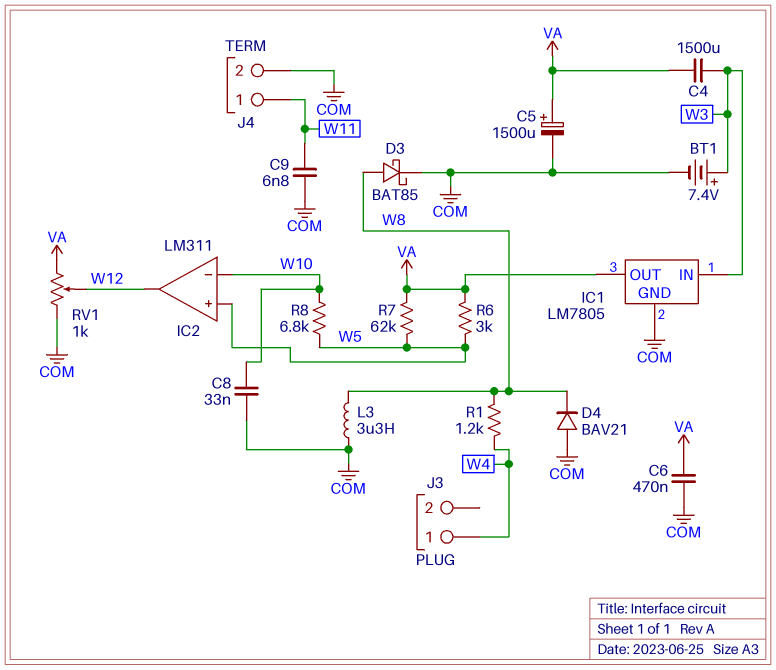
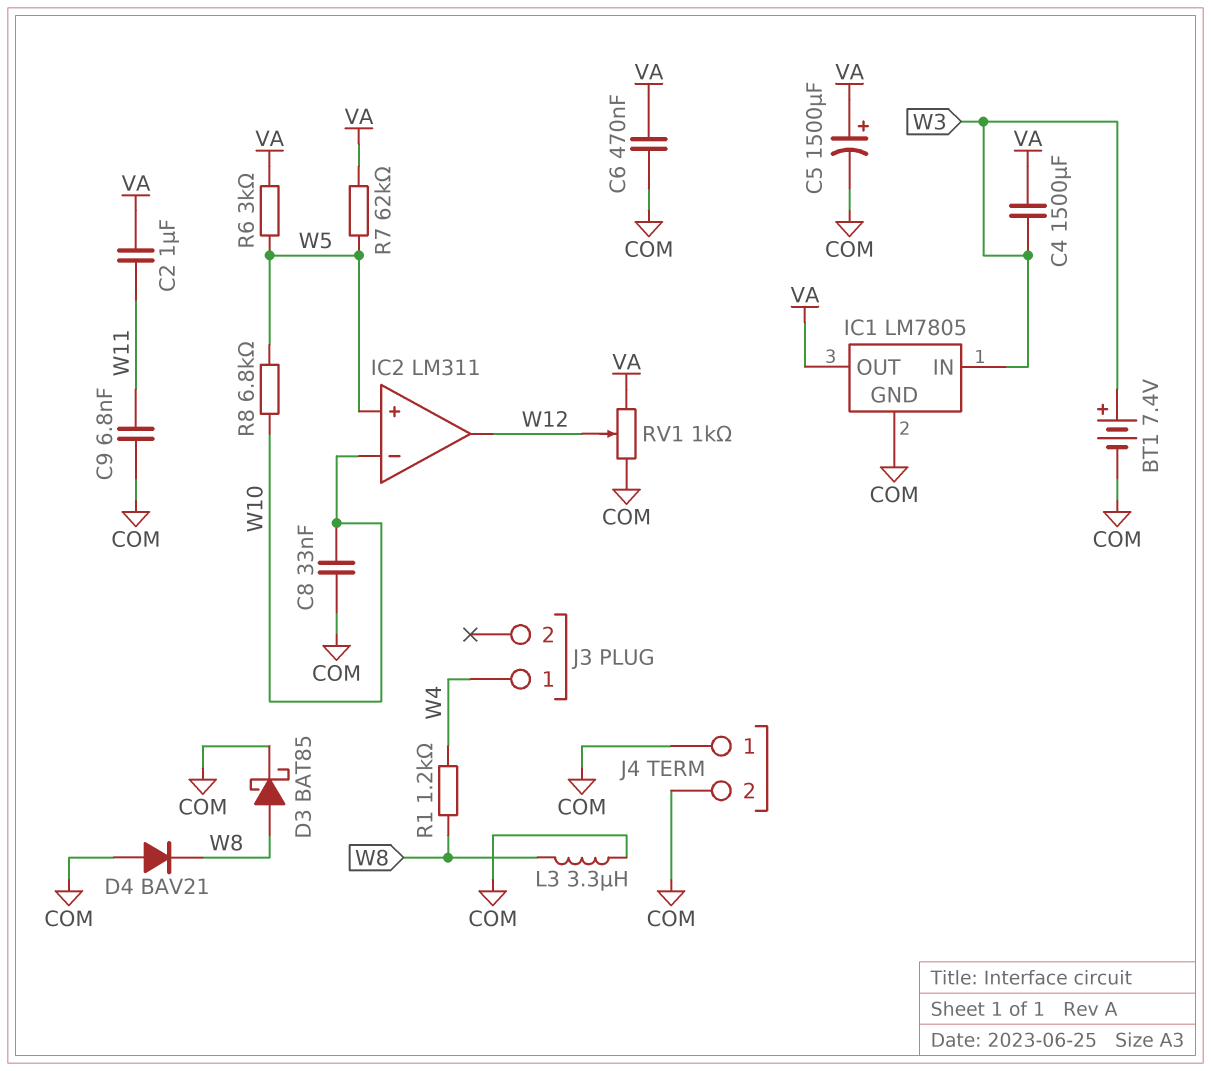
C2: none -> 1uF (VA, W11)
J4 pin 1: W11 -> COM

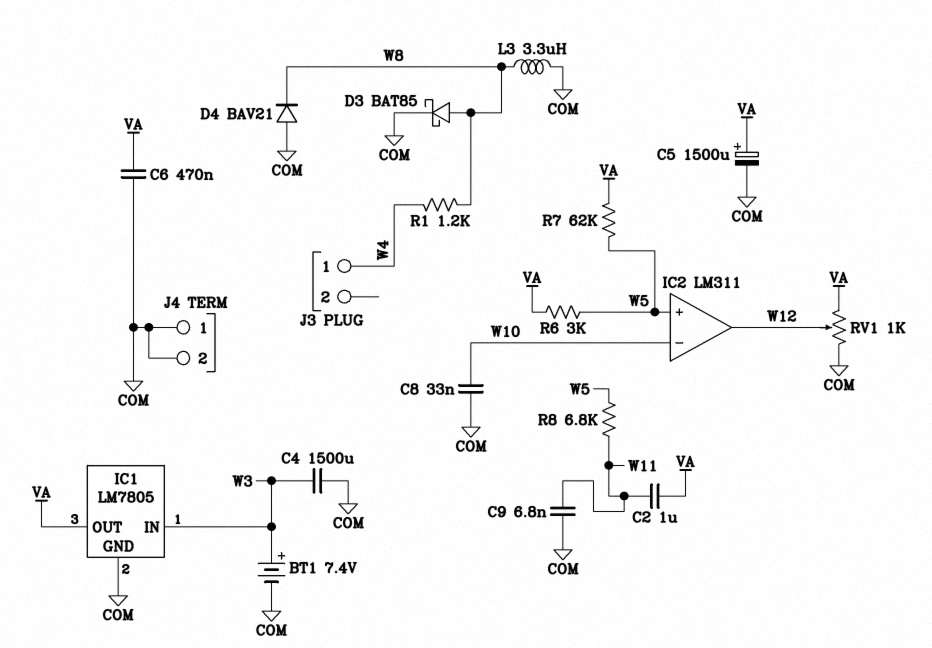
C4: 1500uF (VA, W3) -> 1500uF (COM, W3)
R8: 6.8k (W5, W10) -> 6.8k (W5, W11)

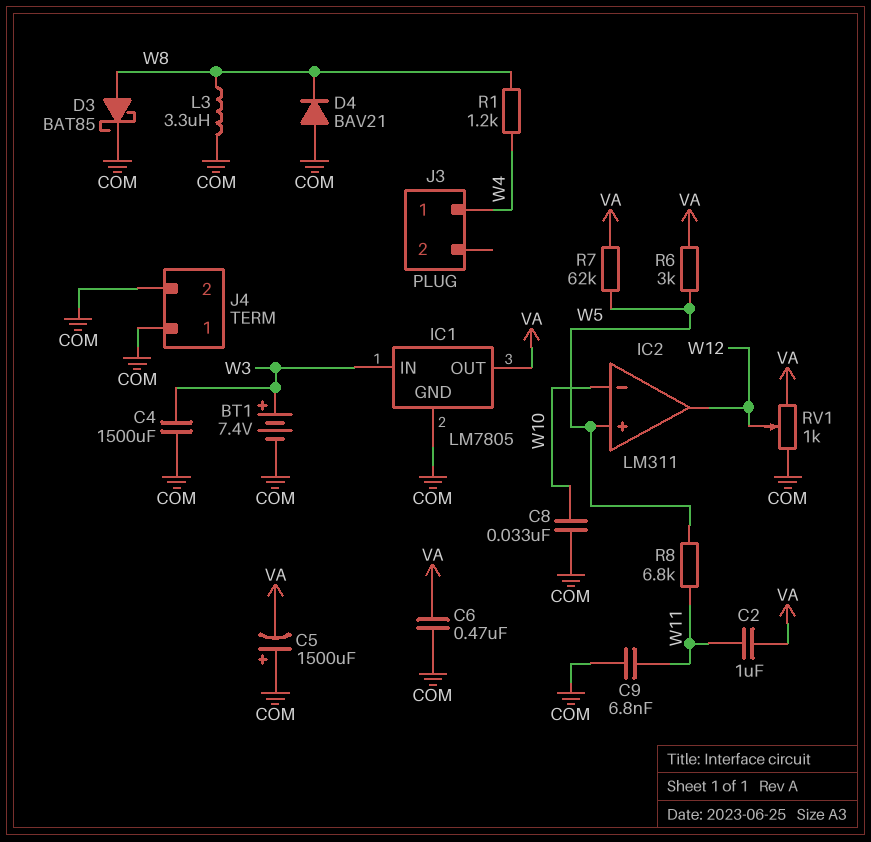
C5: 1500uF (plus VA, minus COM) -> 1500uF (plus COM, minus VA)

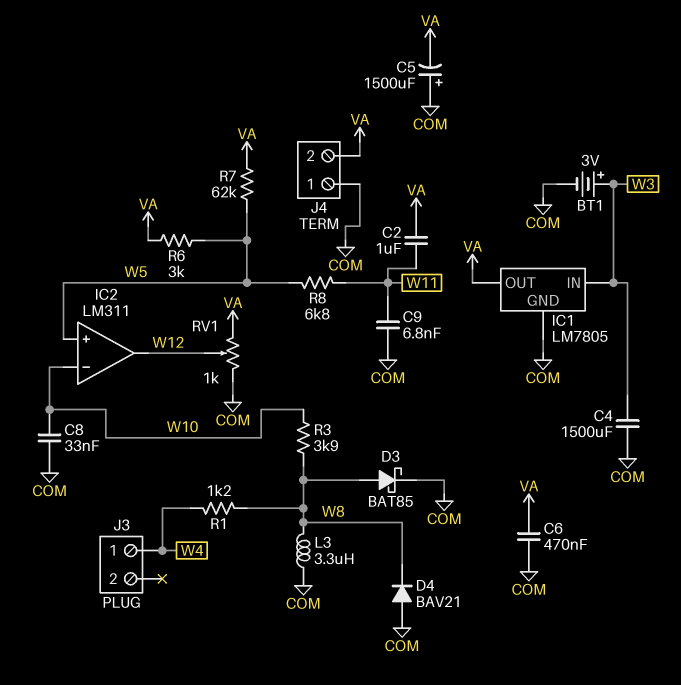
BT1: 7.4V (plus W3, minus COM) -> 3V (plus W3, minus COM)
J4 pin 2: COM -> VA
R3: none -> 3.9k (W8, W10)

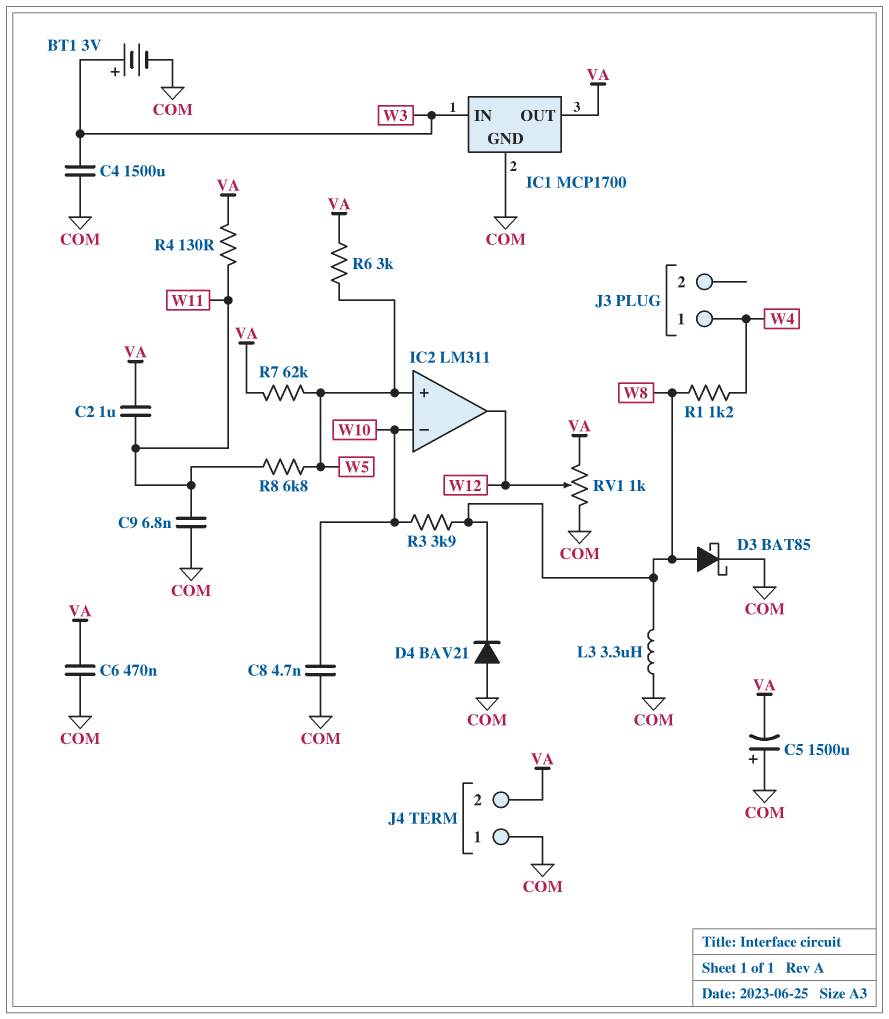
C8: 33nF (COM, W10) -> 4.7nF (COM, W10)
IC1: LM7805 -> MCP1700
R4: none -> 130 (VA, W11)

